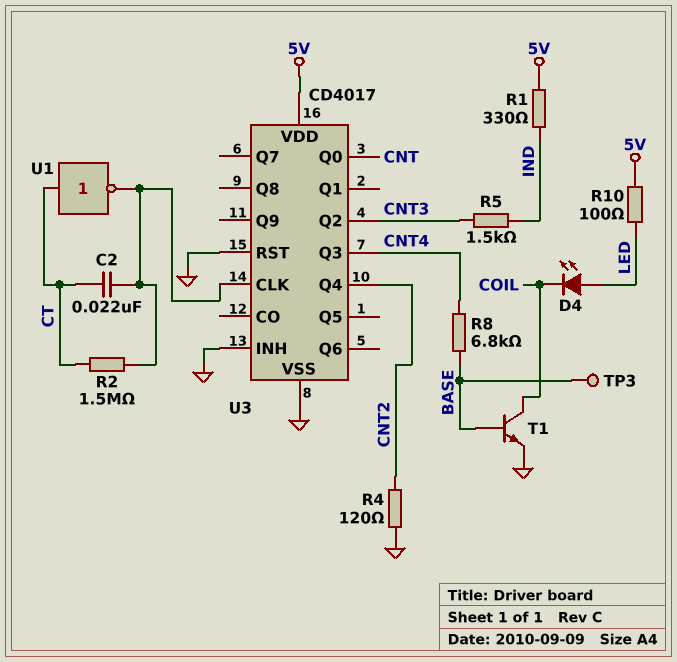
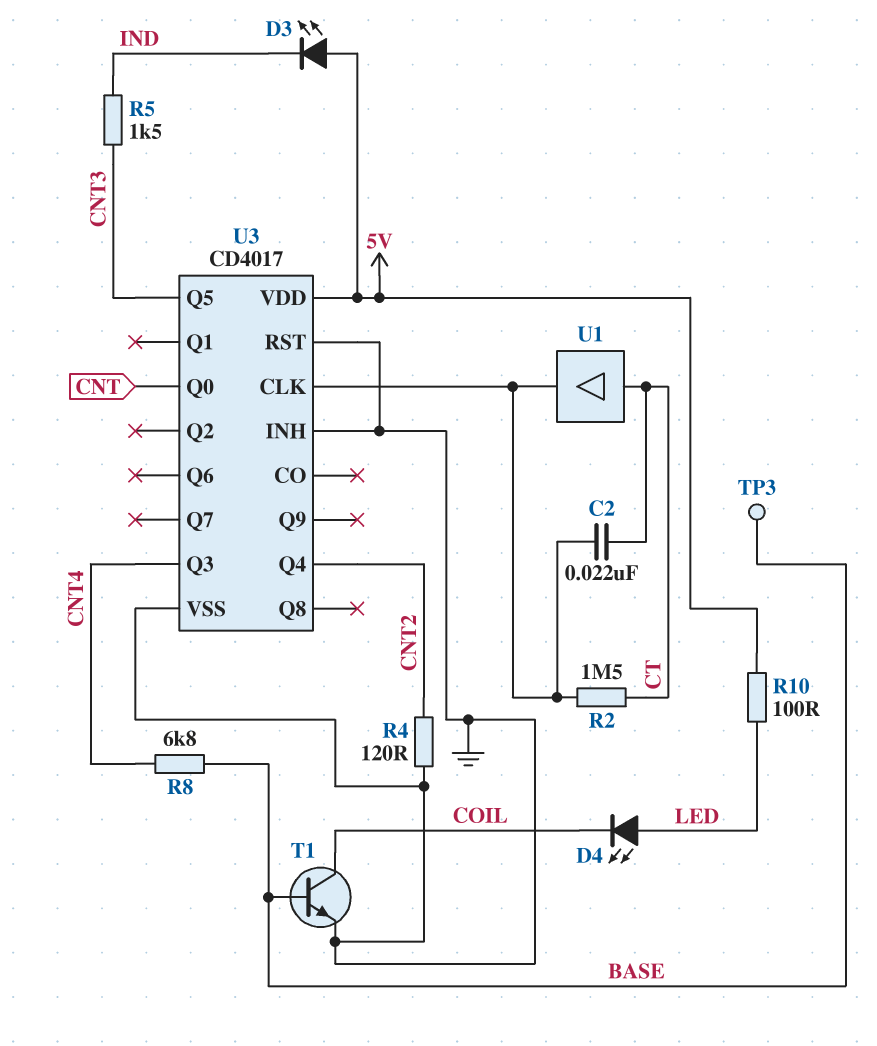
D3: none -> LED (A 5V, K IND)
R1: 330 (5V, IND) -> none
U1: NOT (in CT, out U3/CLK) -> buffer (in CT, out U3/CLK)
U3 pin Q2: CNT3 -> none
U3 pin Q5: none -> CNT3

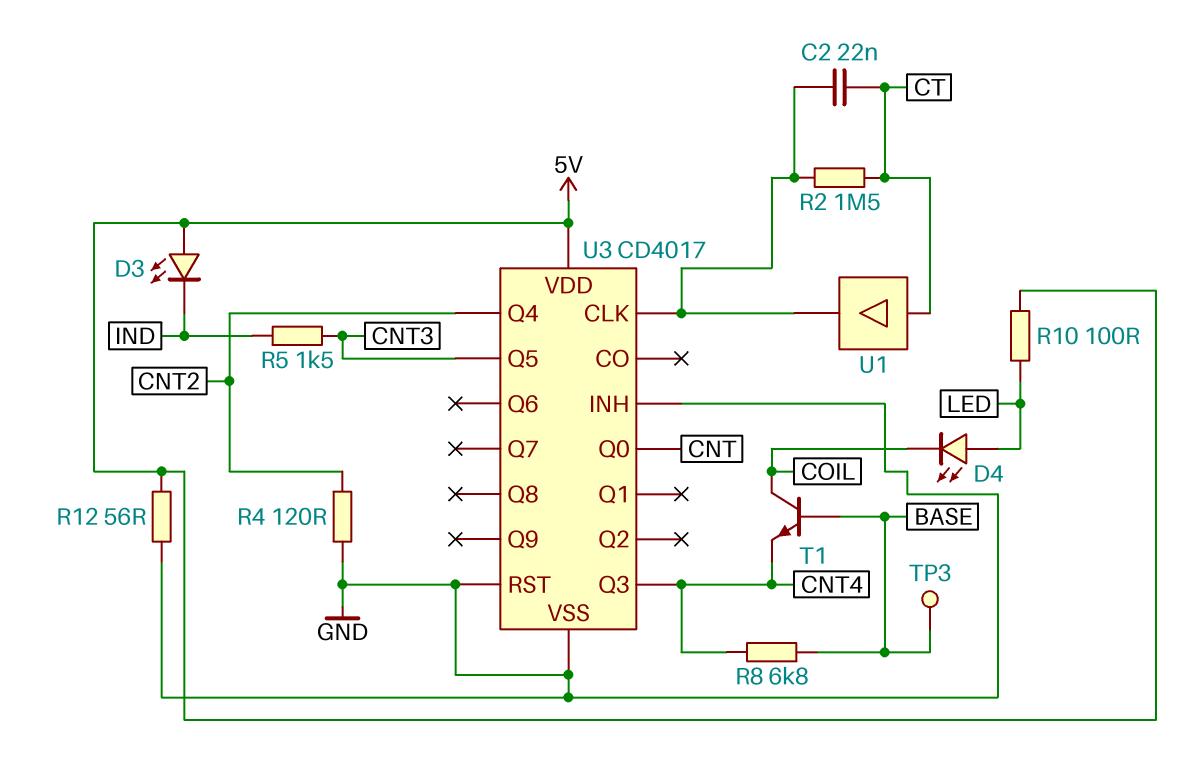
R12: none -> 56 (5V, GND)
T1: NPN (B BASE, C COIL, E GND) -> NPN (B BASE, C COIL, E CNT4)

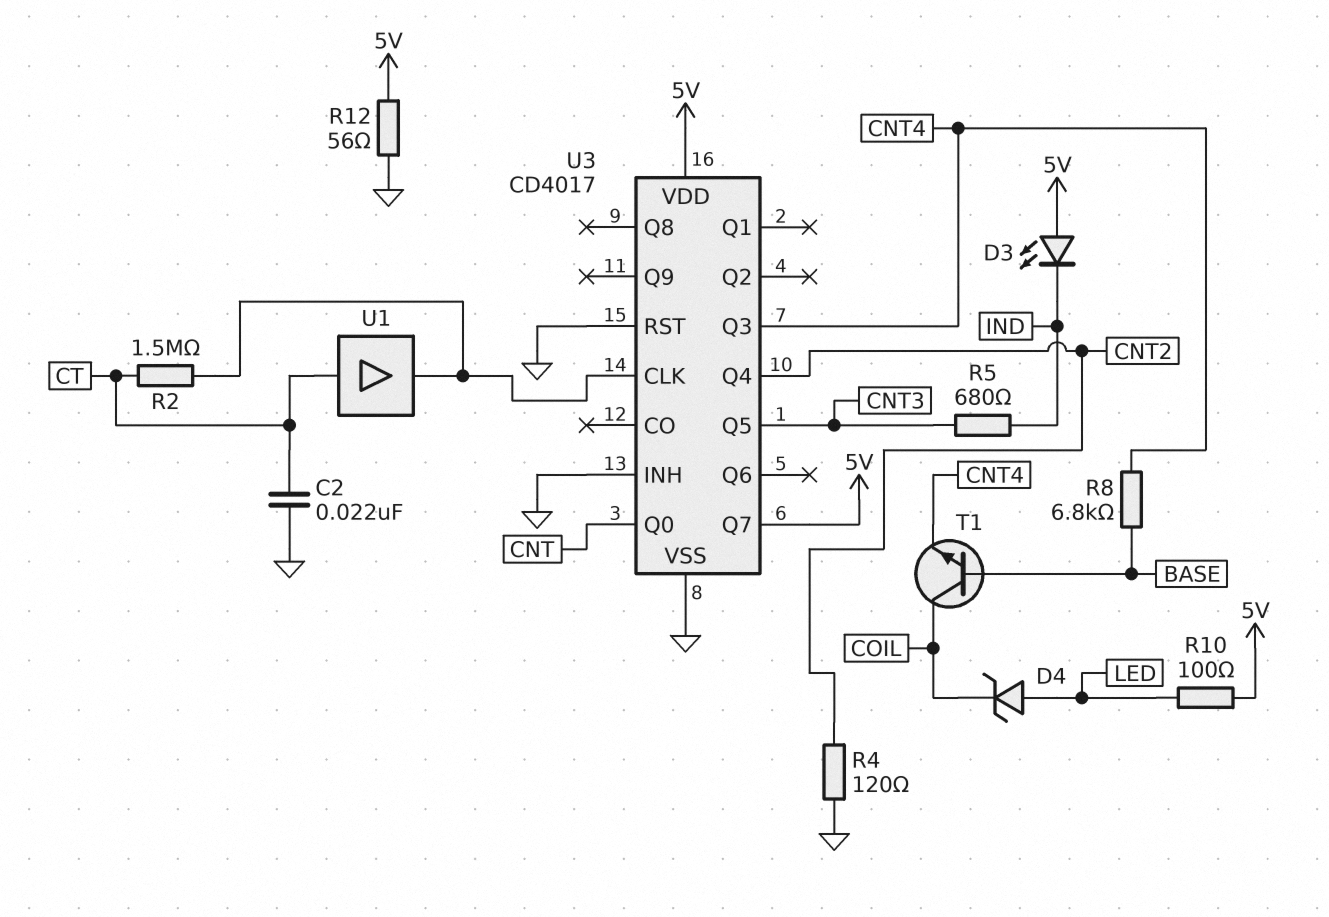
C2: 22nF (CT, U3/CLK) -> 22nF (CT, GND)
D4: LED (A LED, K COIL) -> zener (A LED, K COIL)
R5: 1.5k (CNT3, IND) -> 680 (CNT3, IND)
TP3: test point (BASE) -> none
U3 pin Q7: none -> 5V

